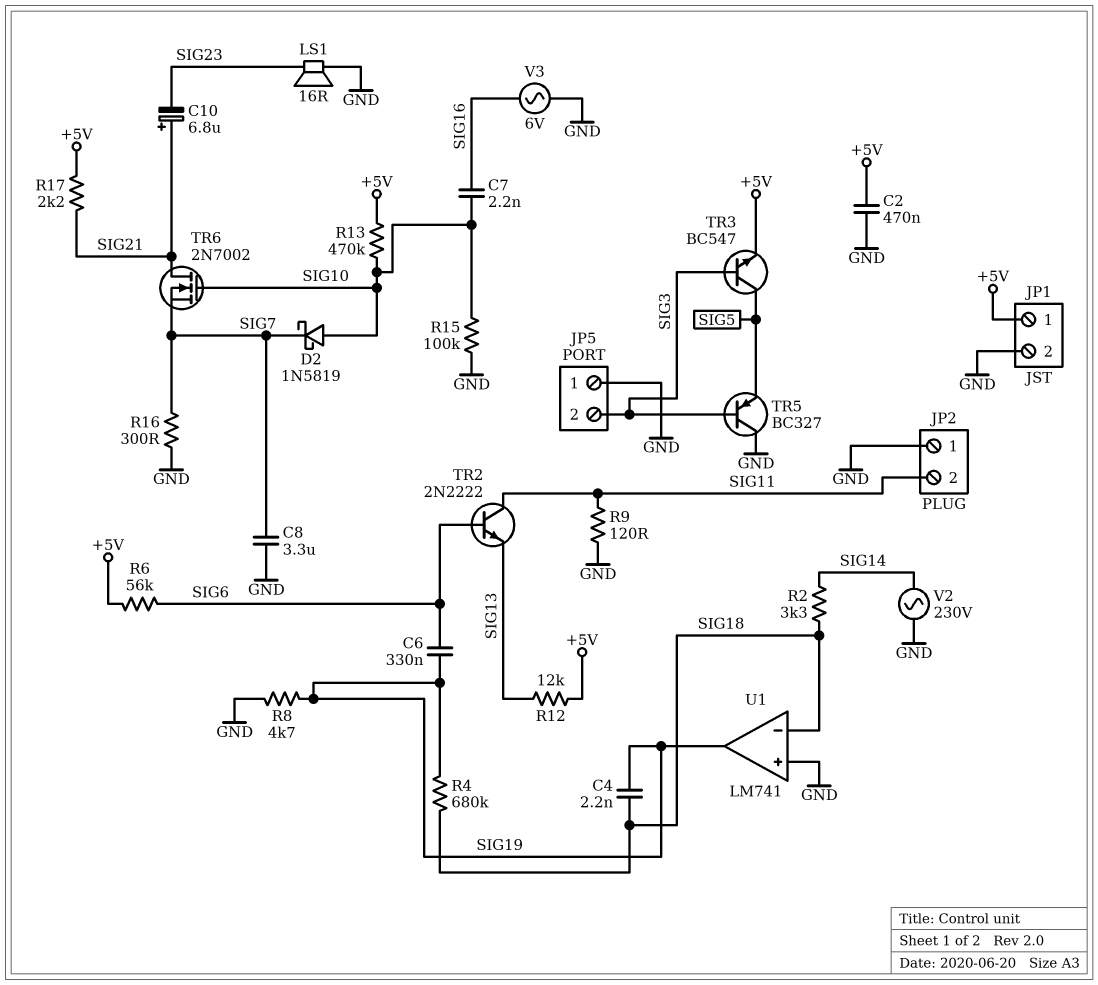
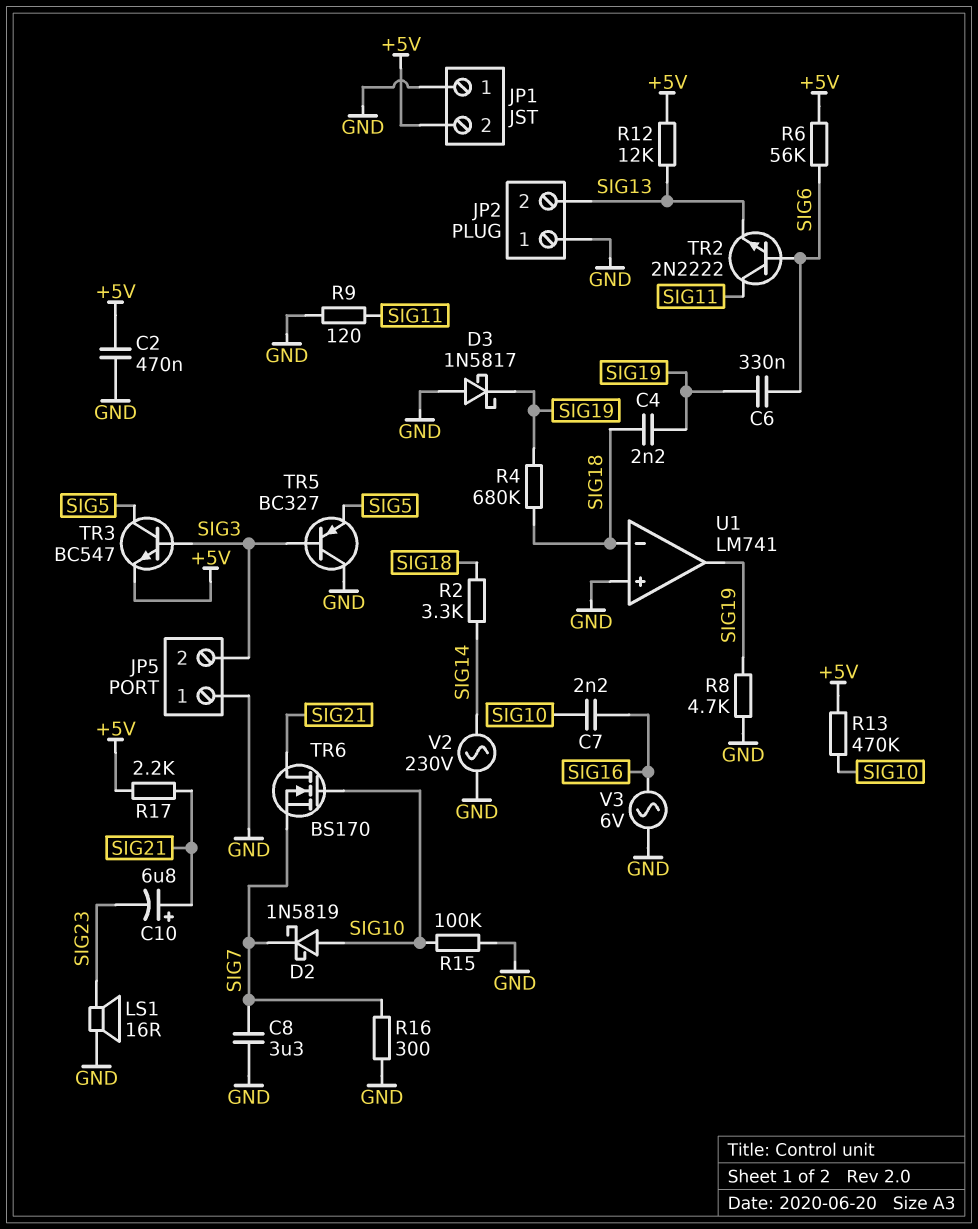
D3: none -> schottky 1N5817 (A GND, K SIG19)
JP1 pin 1: +5V -> GND
JP1 pin 2: GND -> +5V
JP2 pin 2: SIG11 -> SIG13
TR6: NMOS 2N7002 (G SIG10, D SIG21, S SIG7) -> NMOS BS170 (G SIG10, D SIG21, S SIG7)

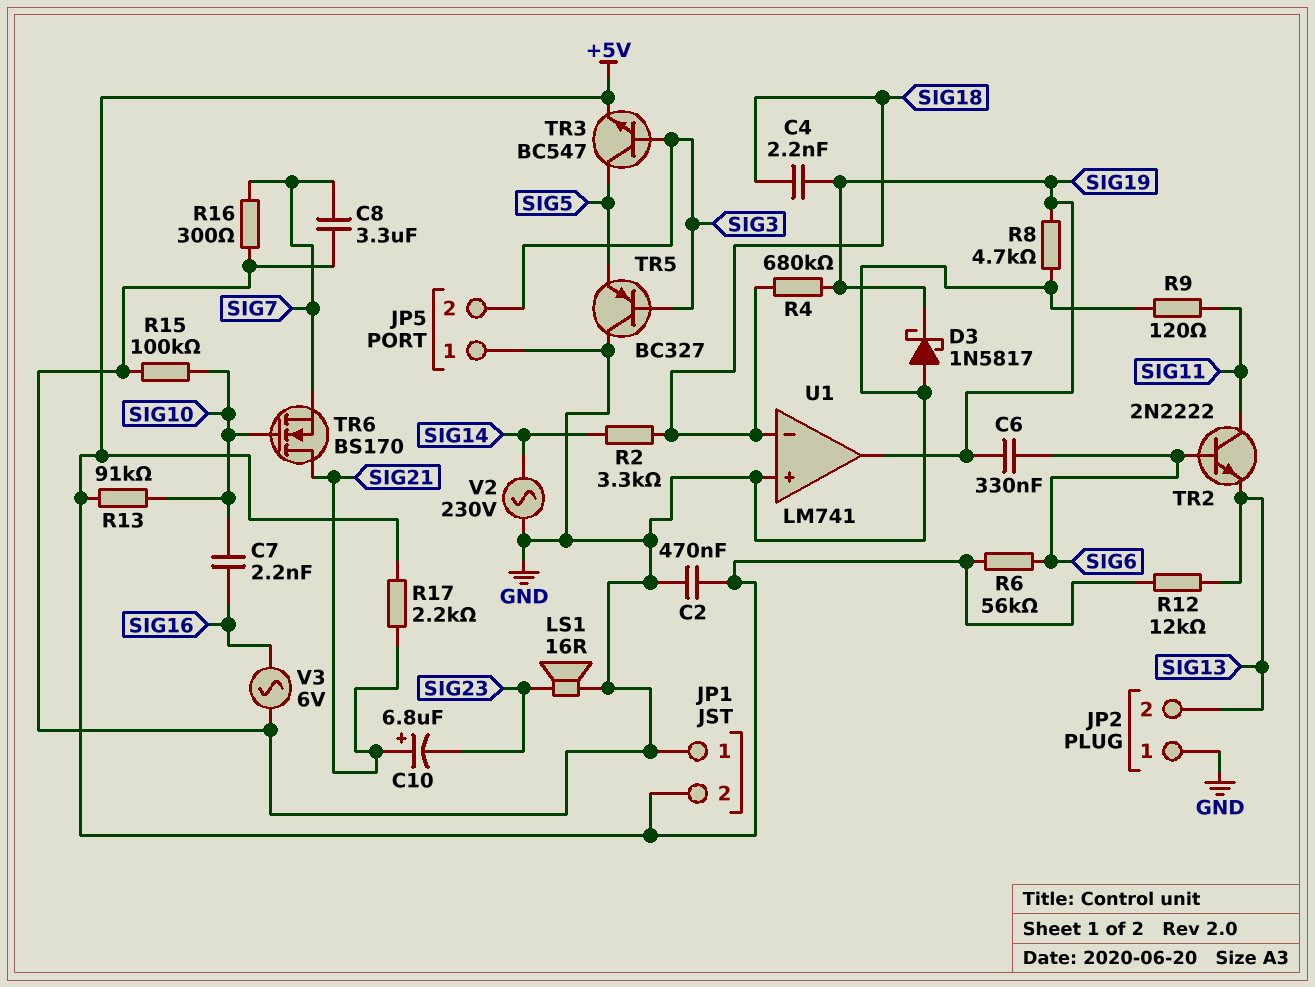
D2: schottky 1N5819 (A SIG10, K SIG7) -> none
R13: 470k (+5V, SIG10) -> 91k (+5V, SIG10)

